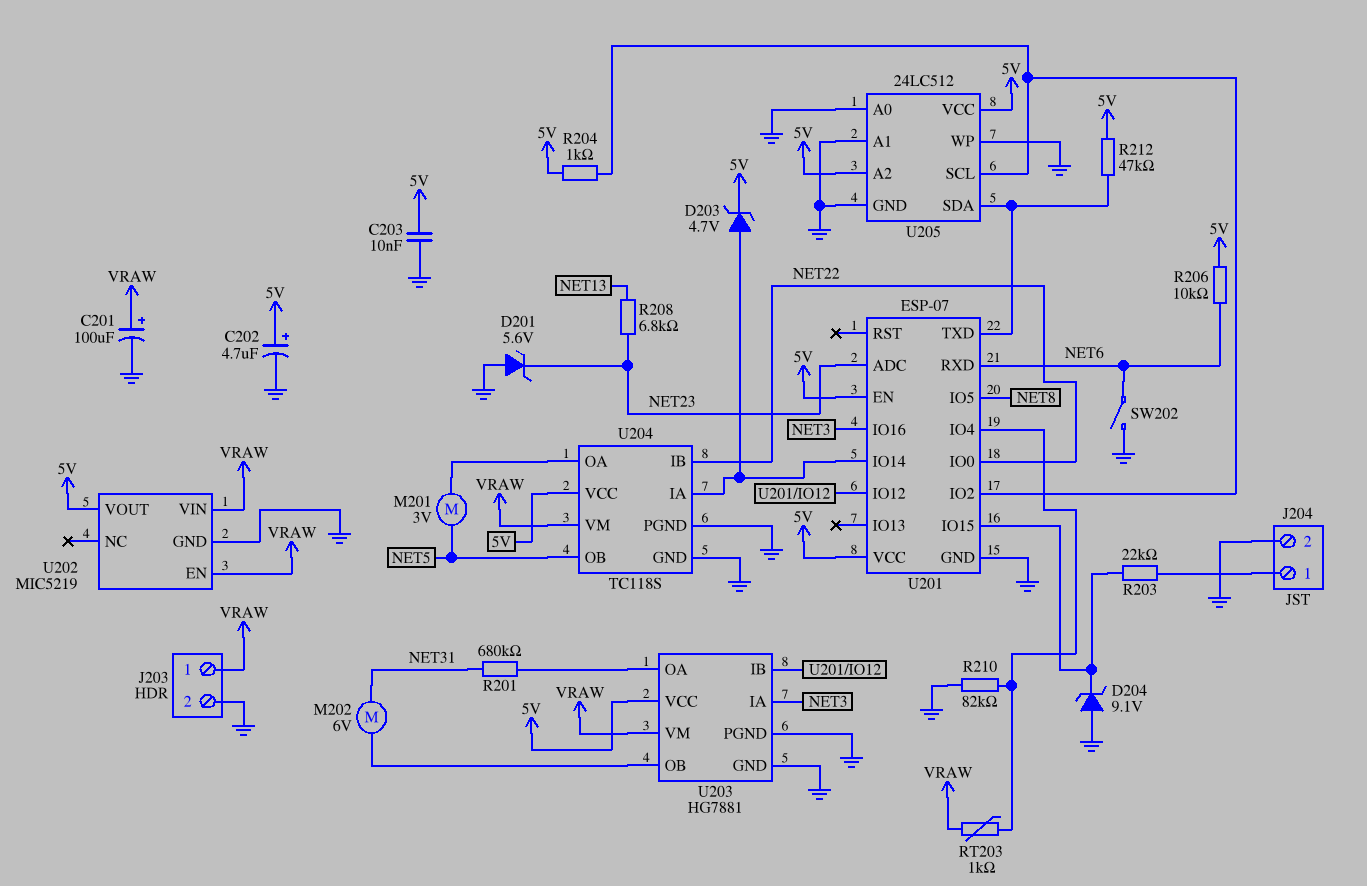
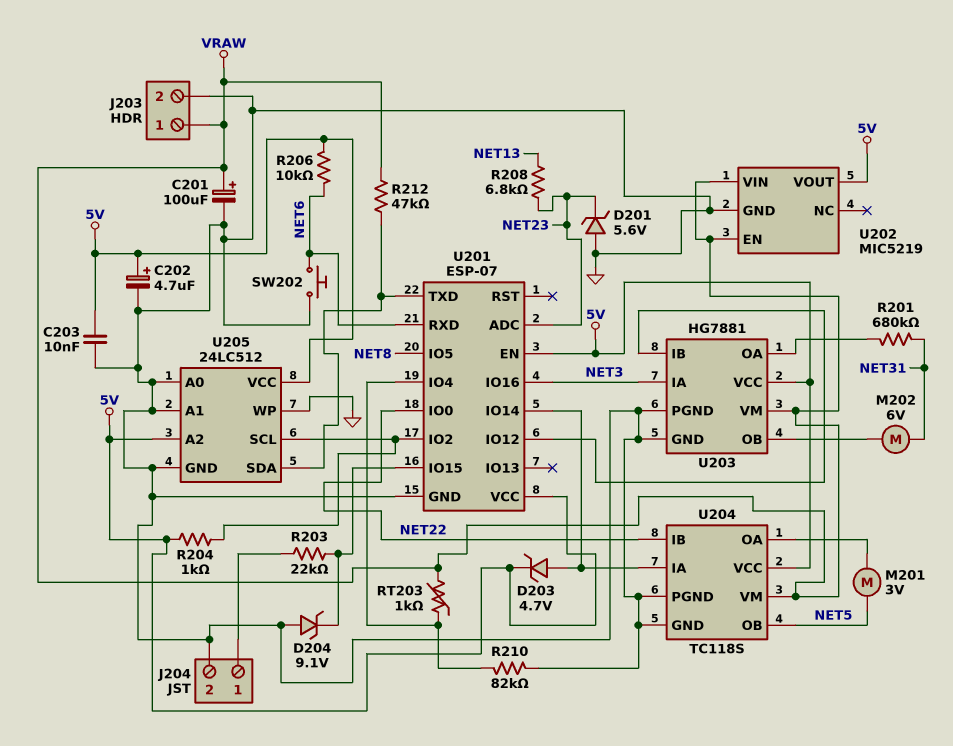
R212: 47k (5V, U201/TXD) -> 47k (U201/TXD, VRAW)
SW202: switch (GND, NET6) -> button (GND, NET6)

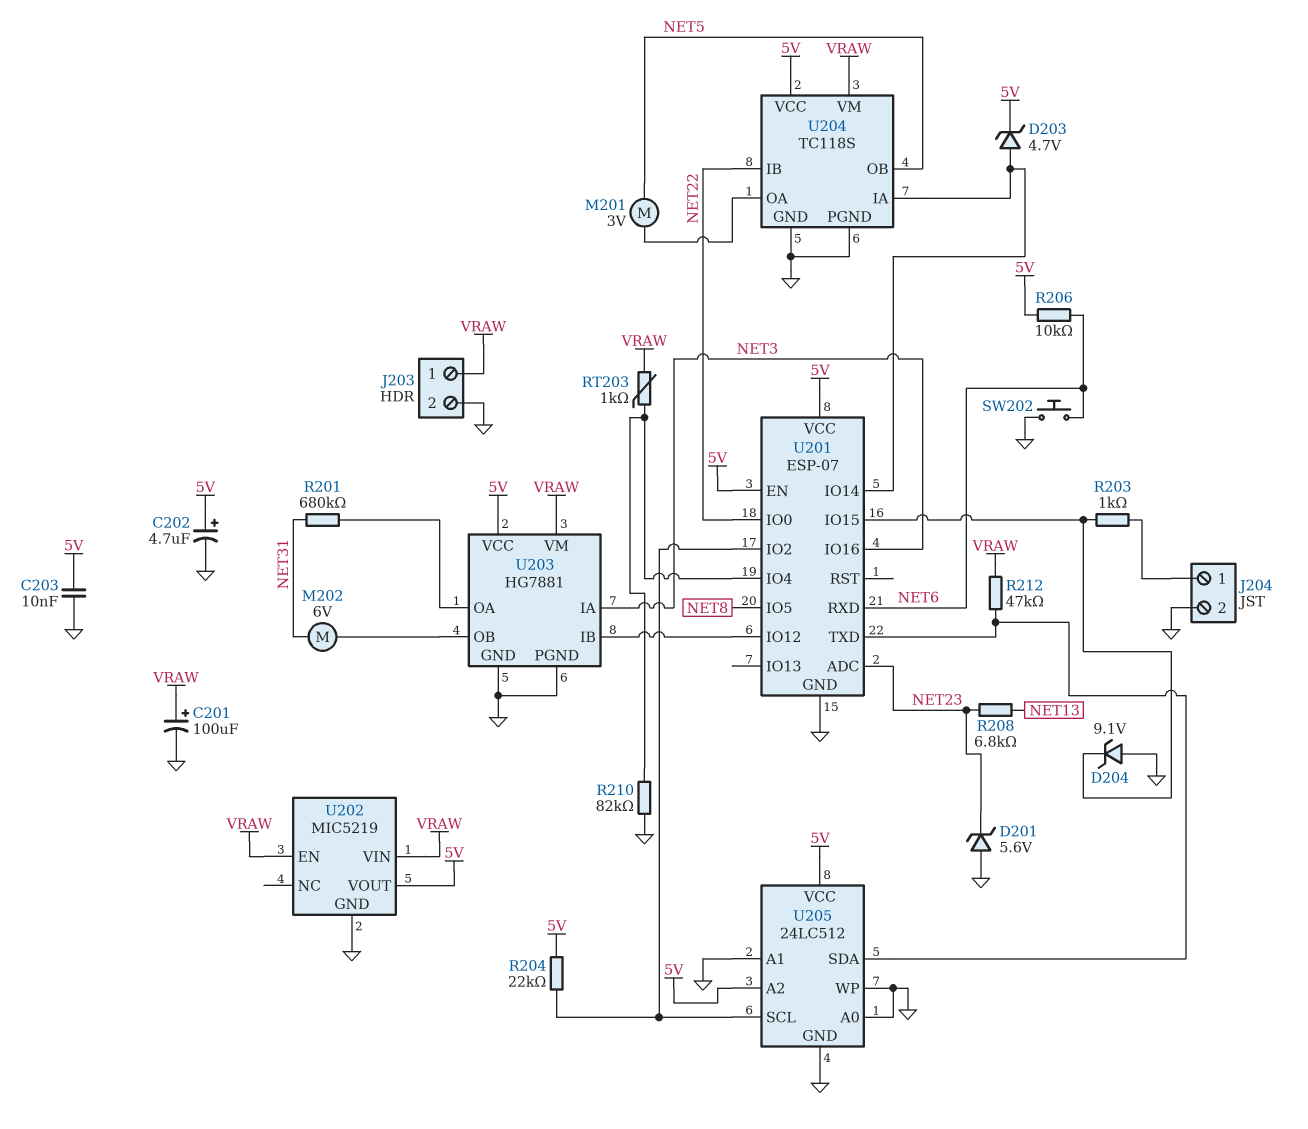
R203: 22k (J204/1, U201/IO15) -> 1k (J204/1, U201/IO15)
R204: 1k (5V, U201/IO2) -> 22k (5V, U201/IO2)

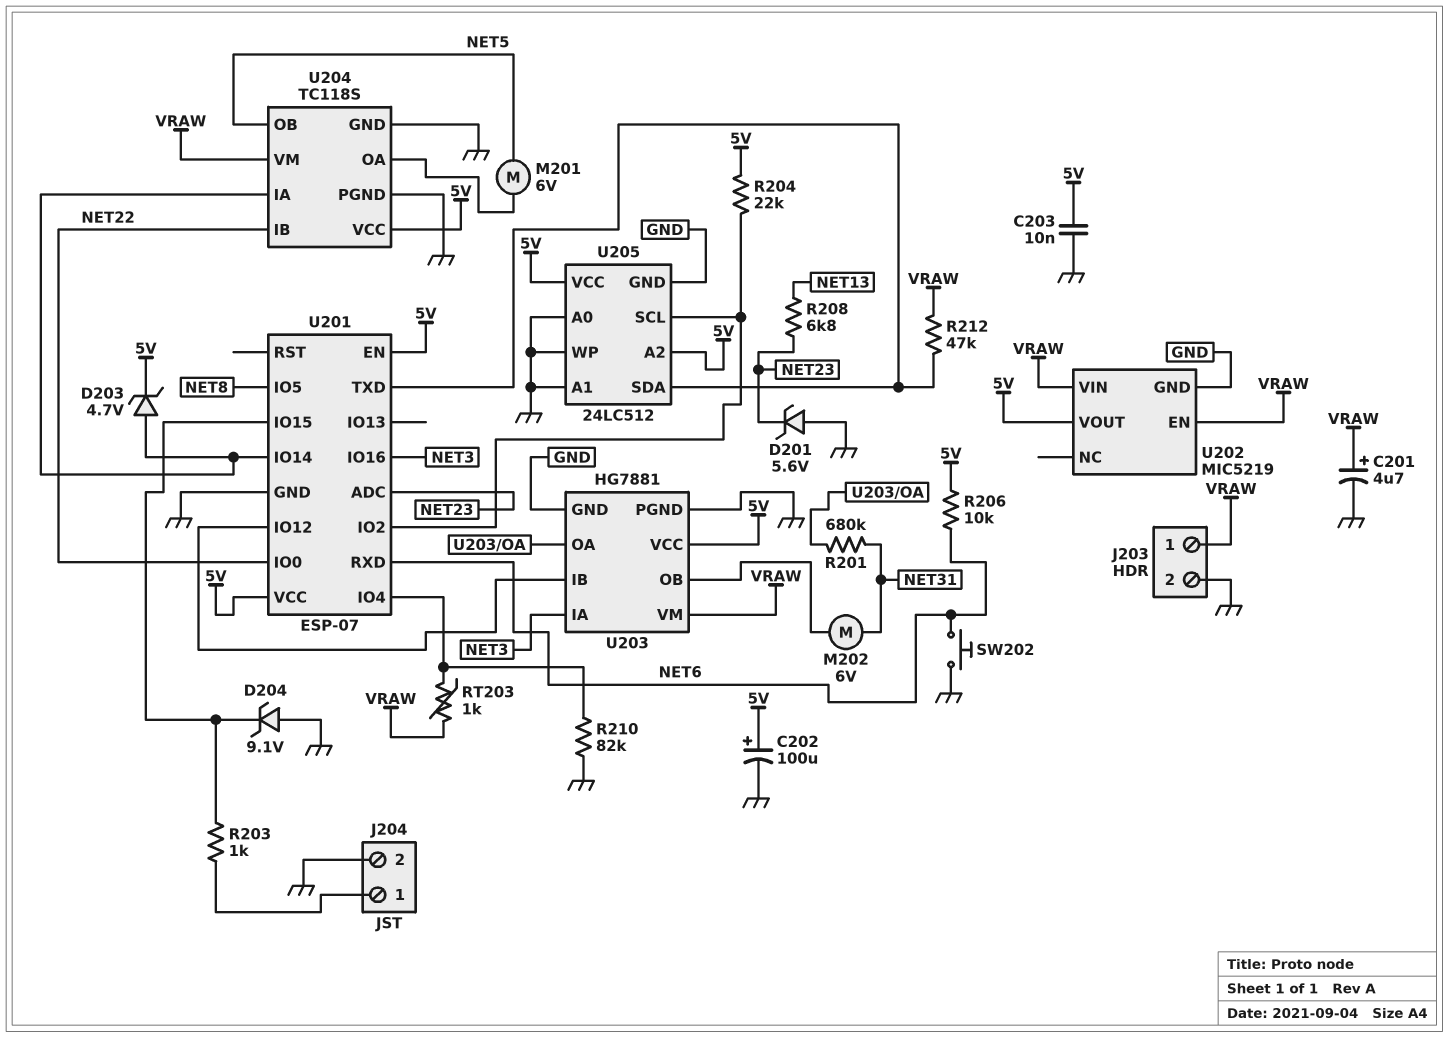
C201: 100uF (plus VRAW, minus GND) -> 4.7uF (plus VRAW, minus GND)
C202: 4.7uF (plus 5V, minus GND) -> 100uF (plus 5V, minus GND)
M201: motor 3V (NET5, U204/OA) -> motor 6V (NET5, U204/OA)

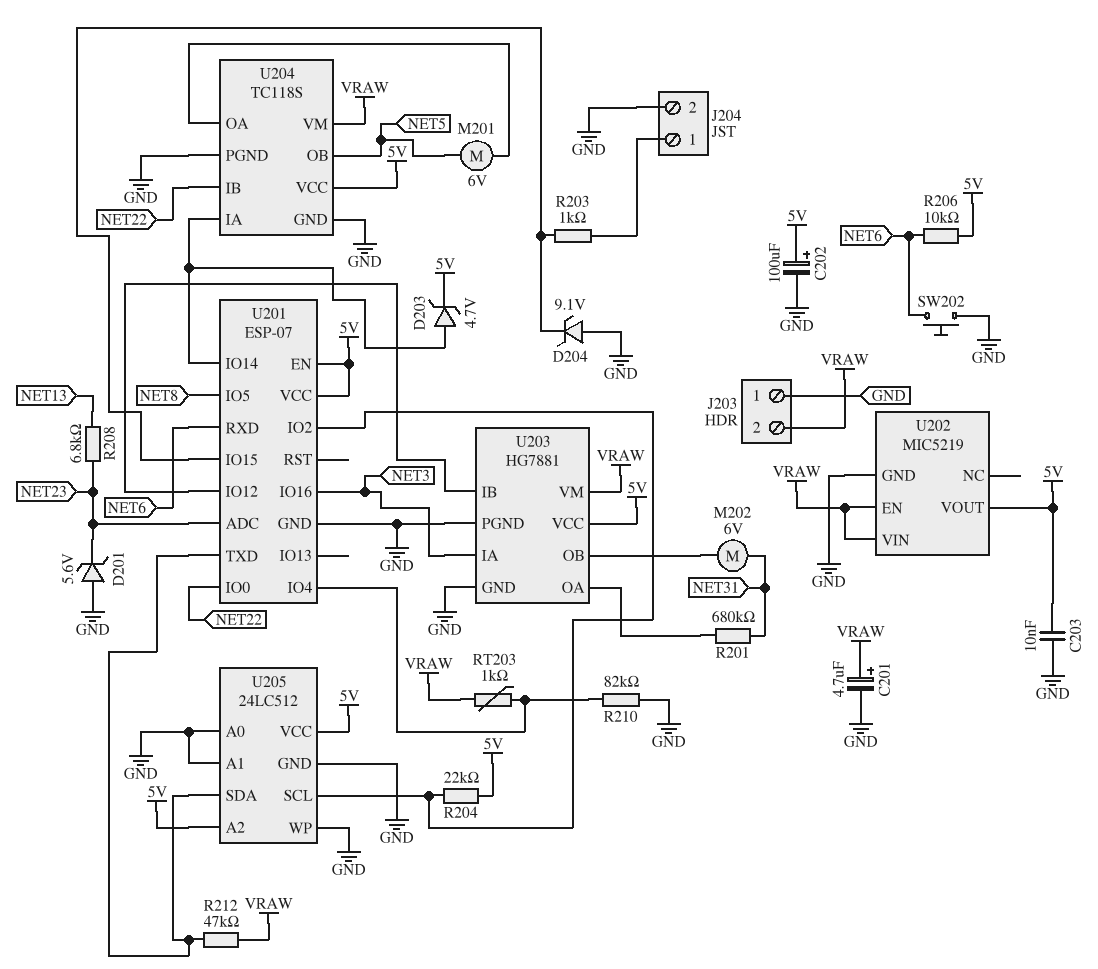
J203 pin 1: VRAW -> GND
J203 pin 2: GND -> VRAW

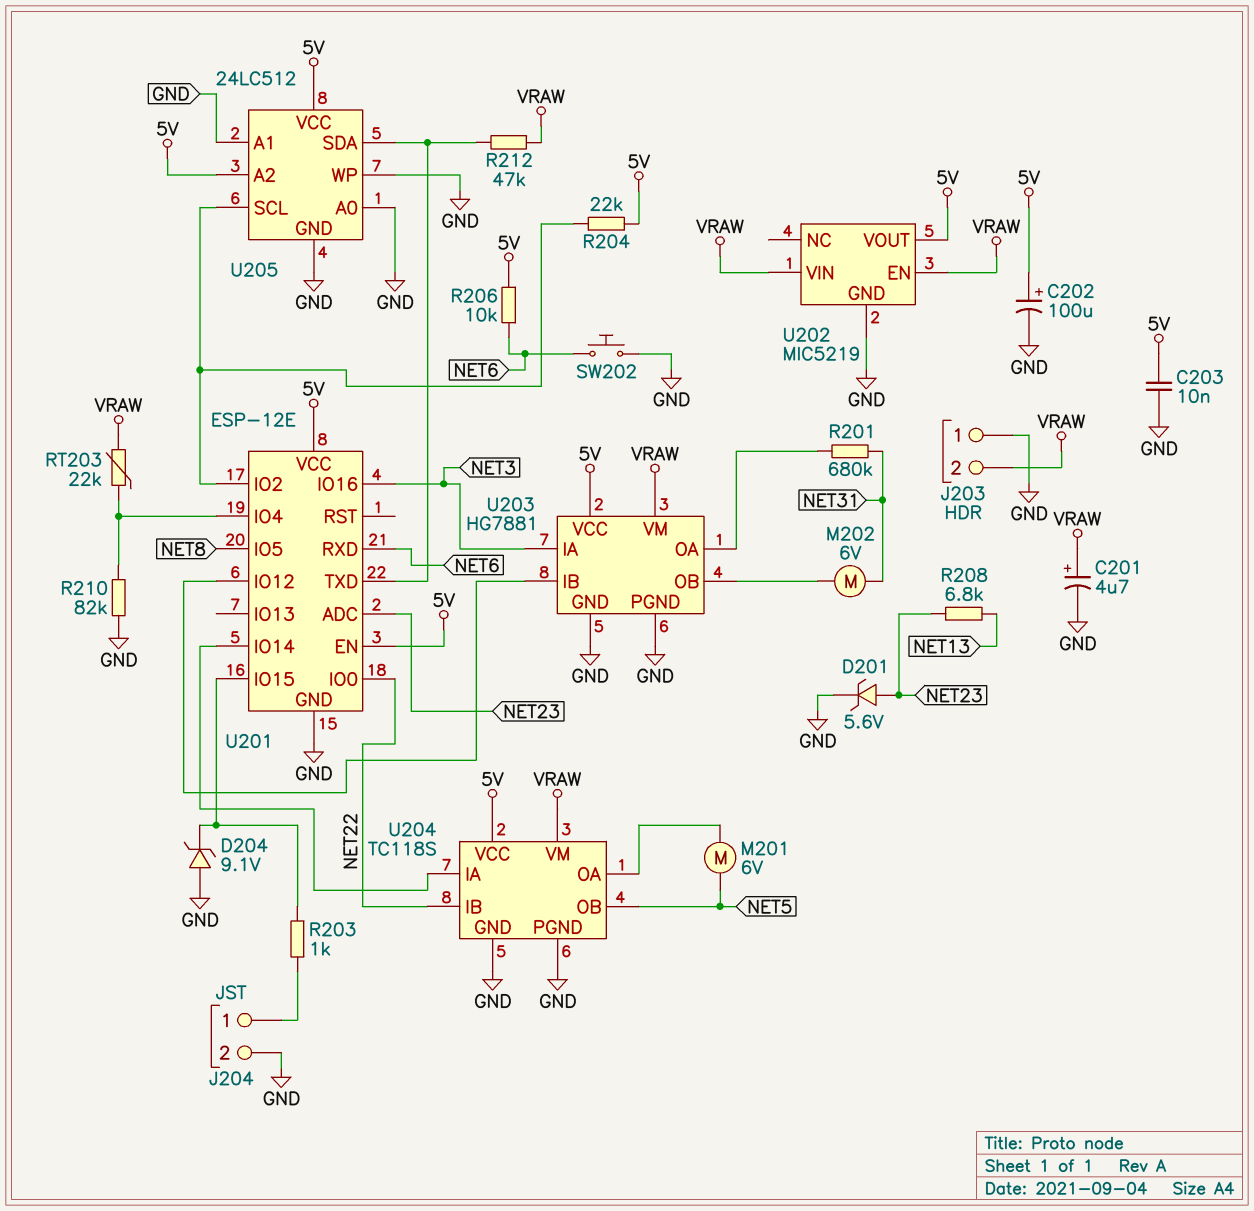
D201: zener 5.6V (A GND, K NET23) -> zener 5.6V (A NET23, K GND)
D203: zener 4.7V (A U201/IO14, K 5V) -> none
RT203: 1k (U201/IO4, VRAW) -> 22k (U201/IO4, VRAW)
U201: ESP-07 -> ESP-12E

